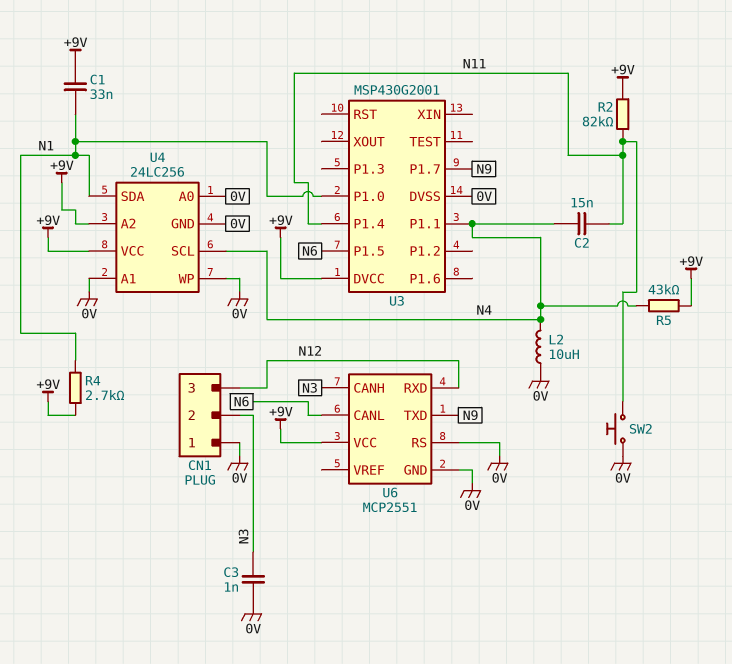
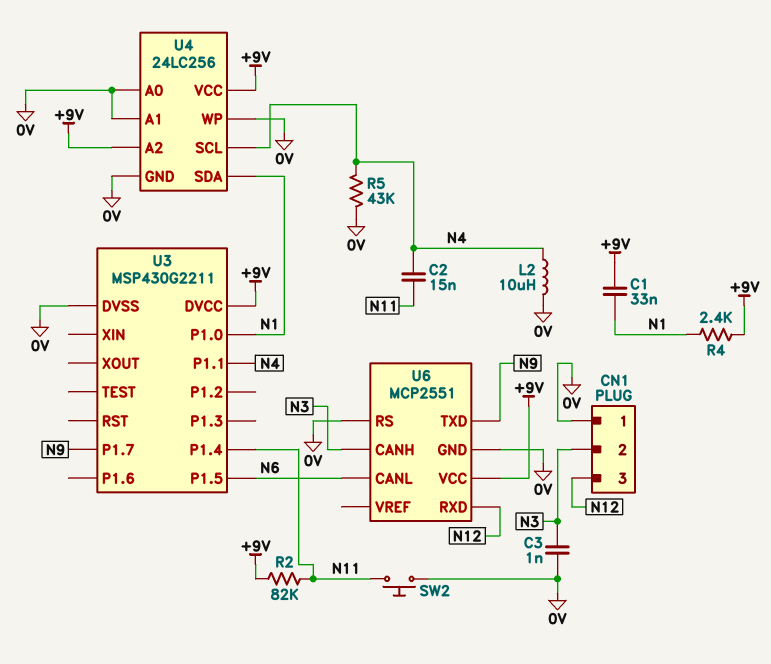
R4: 2.7k (+9V, N1) -> 2.4k (+9V, N1)
R5: 43k (+9V, N4) -> 43k (0V, N4)
U3: MSP430G2001 -> MSP430G2211

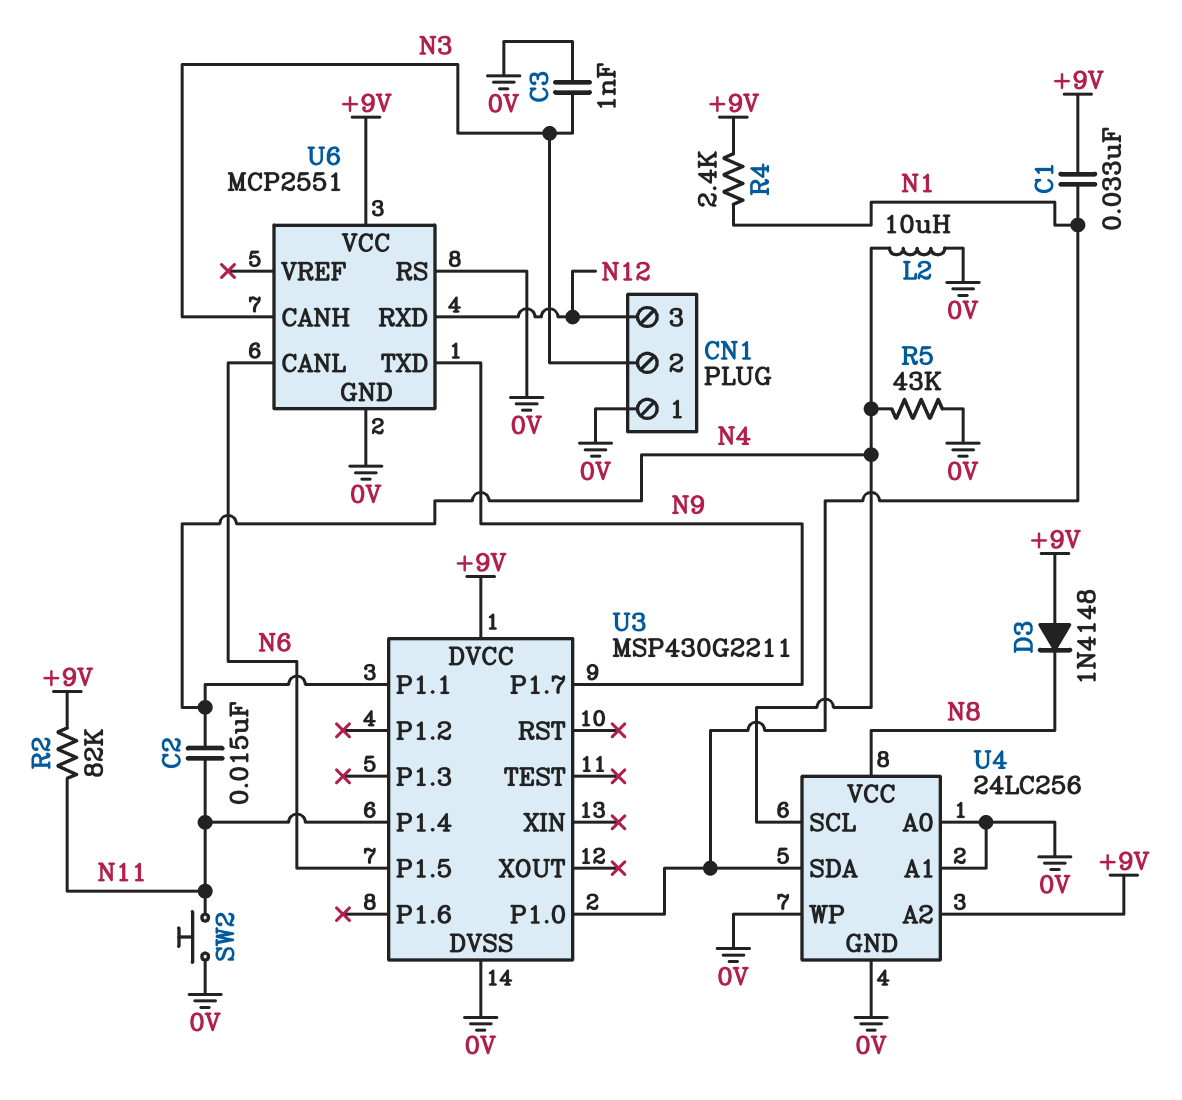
D3: none -> diode 1N4148 (A +9V, K N8)
U4 pin VCC: +9V -> N8

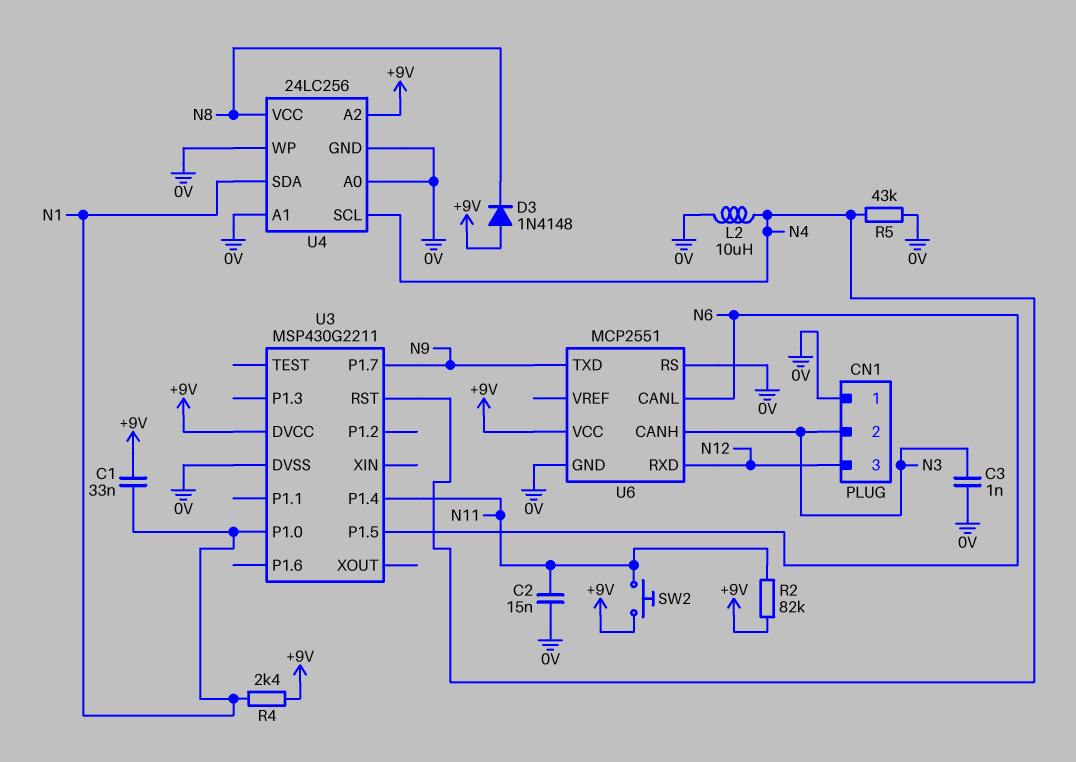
C2: 15nF (N4, N11) -> 15nF (0V, N11)
SW2: button (0V, N11) -> button (+9V, N11)
U3 pin P1.1: N4 -> none
U3 pin RST: none -> N4

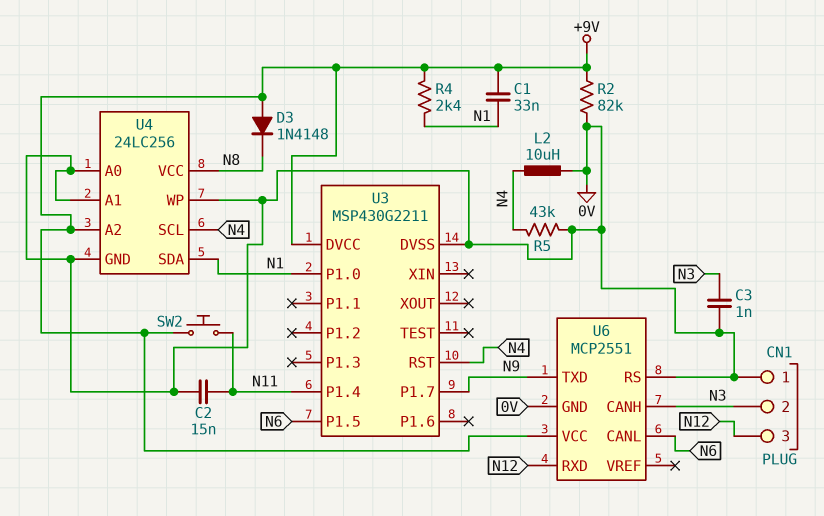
R2: 82k (+9V, N11) -> 82k (+9V, 0V)

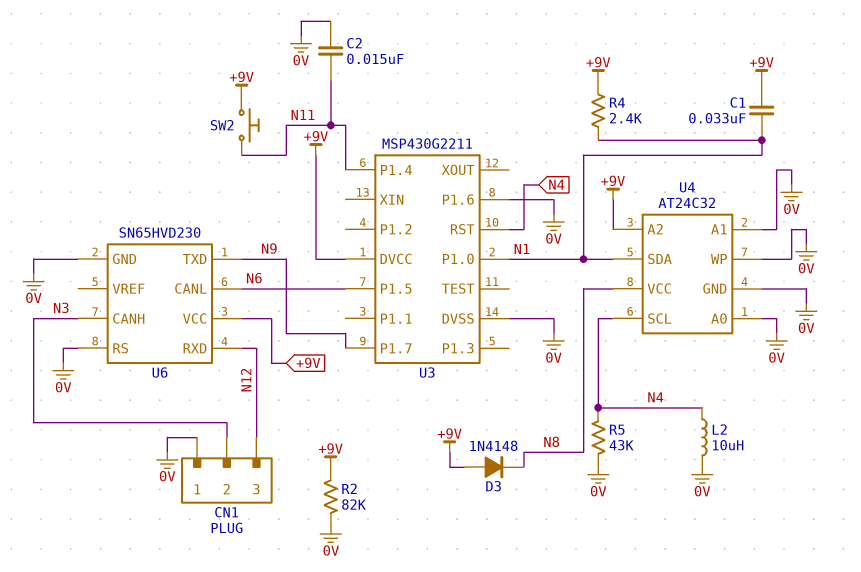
C3: 1nF (0V, N3) -> none
U3 pin P1.6: none -> 0V
U4: 24LC256 -> AT24C32
U6: MCP2551 -> SN65HVD230

